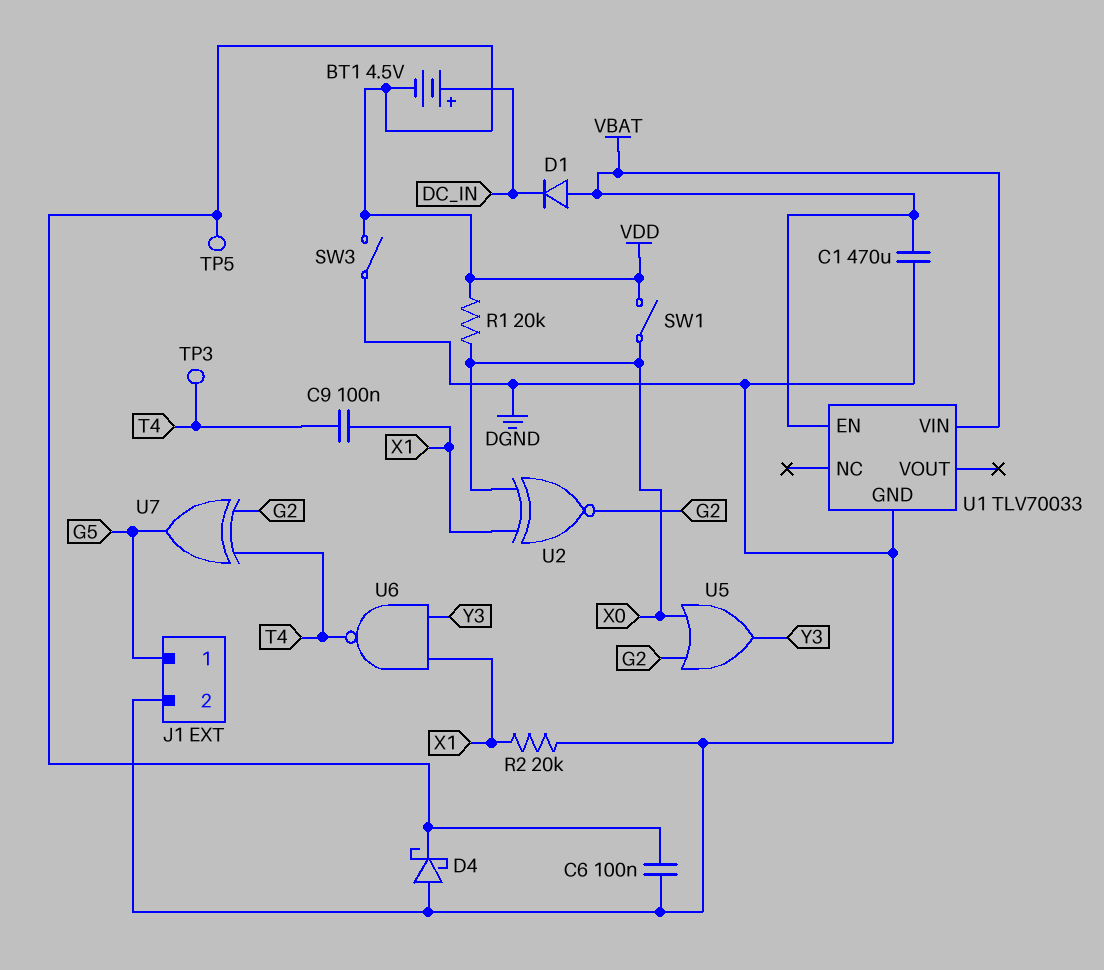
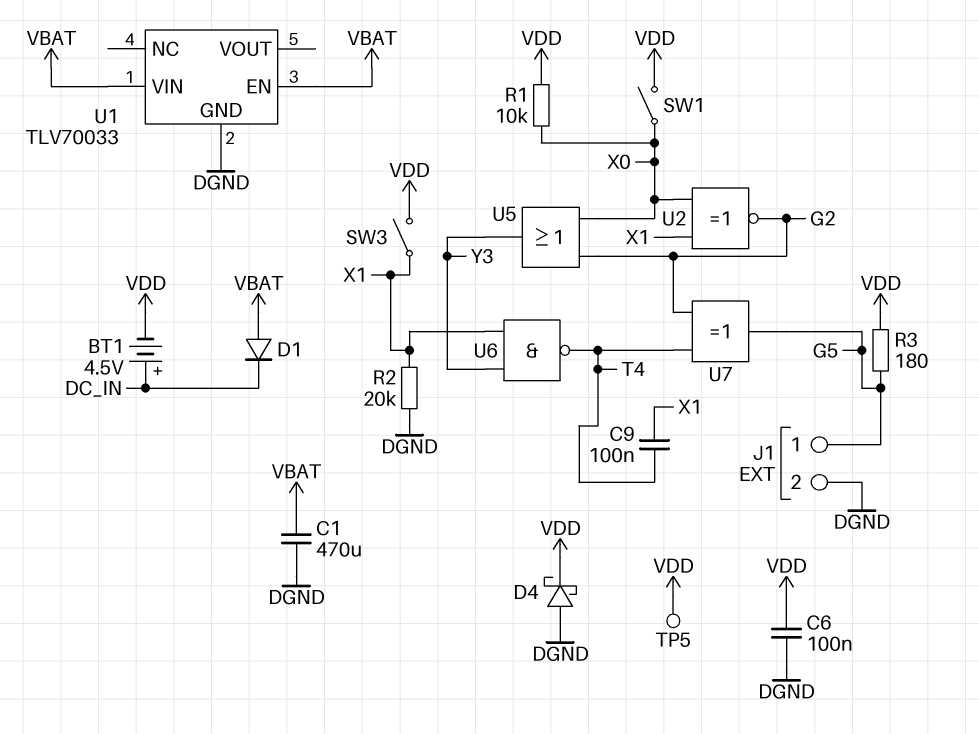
R1: 20k (VDD, X0) -> 10k (VDD, X0)
R3: none -> 180 (G5, VDD)
SW3: switch (DGND, VDD) -> switch (VDD, X1)
TP3: test point (T4) -> none

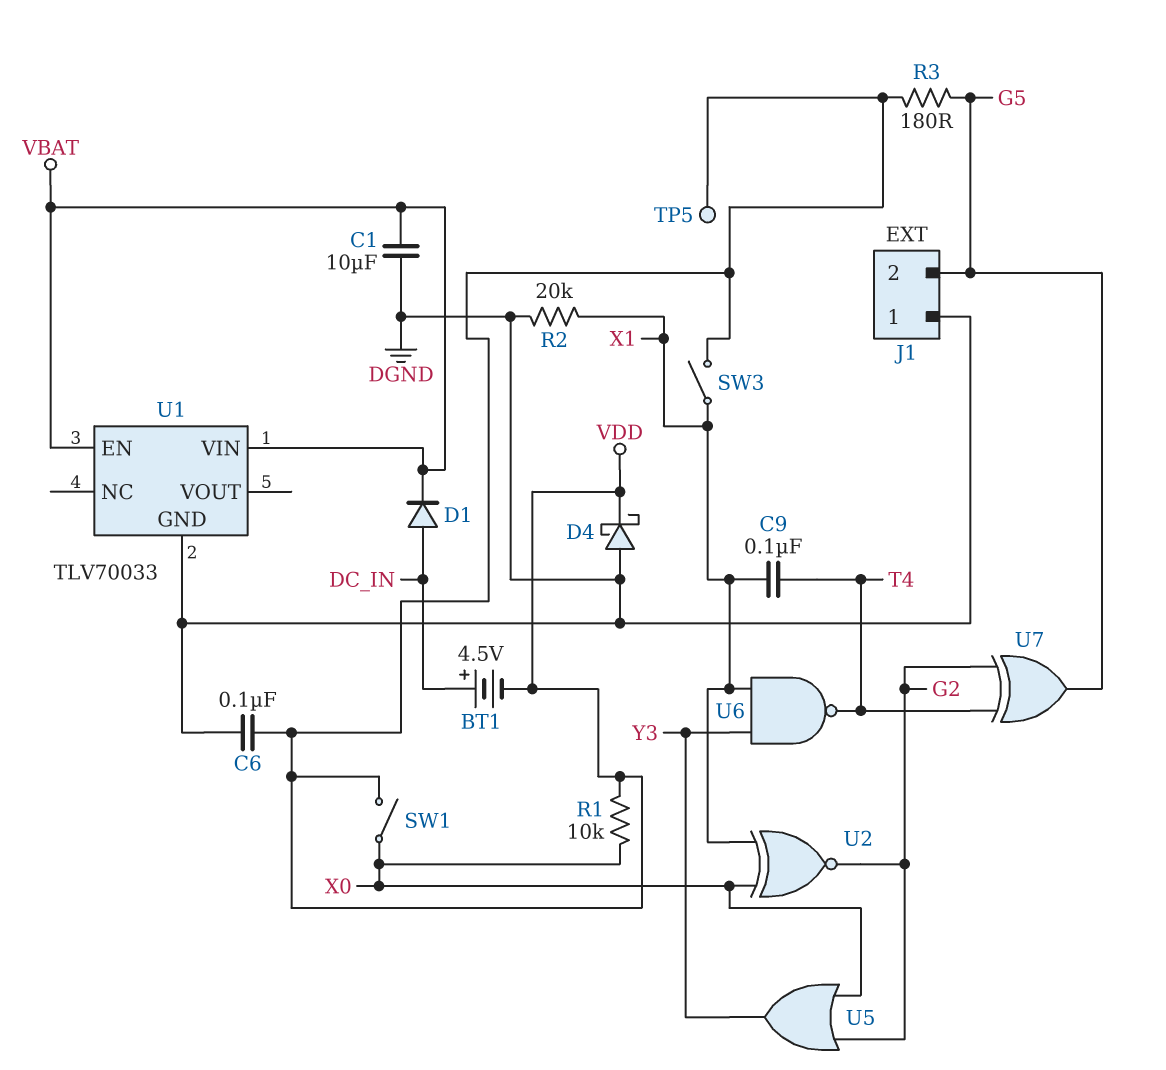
C1: 470uF (DGND, VBAT) -> 10uF (DGND, VBAT)
D1: diode (A VBAT, K DC_IN) -> diode (A DC_IN, K VBAT)
J1 pin 1: G5 -> DGND
J1 pin 2: DGND -> G5

